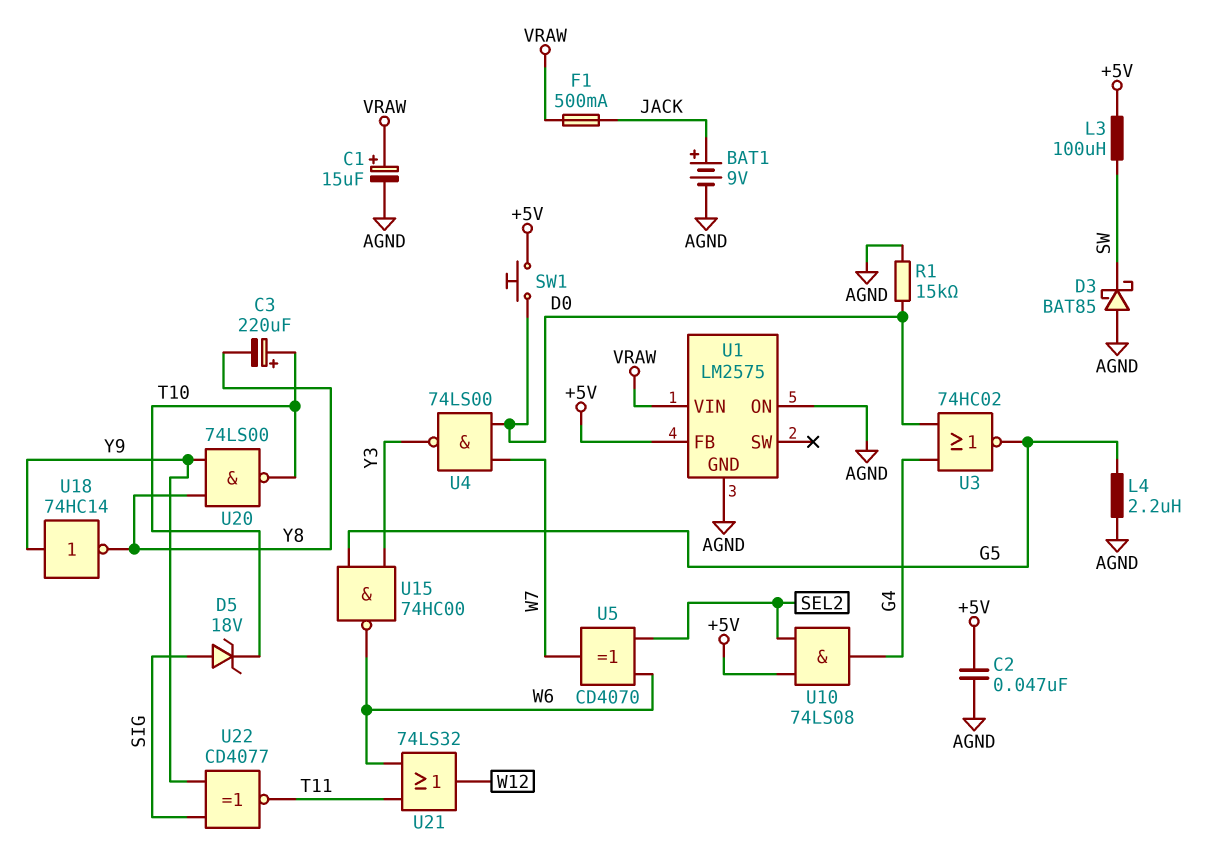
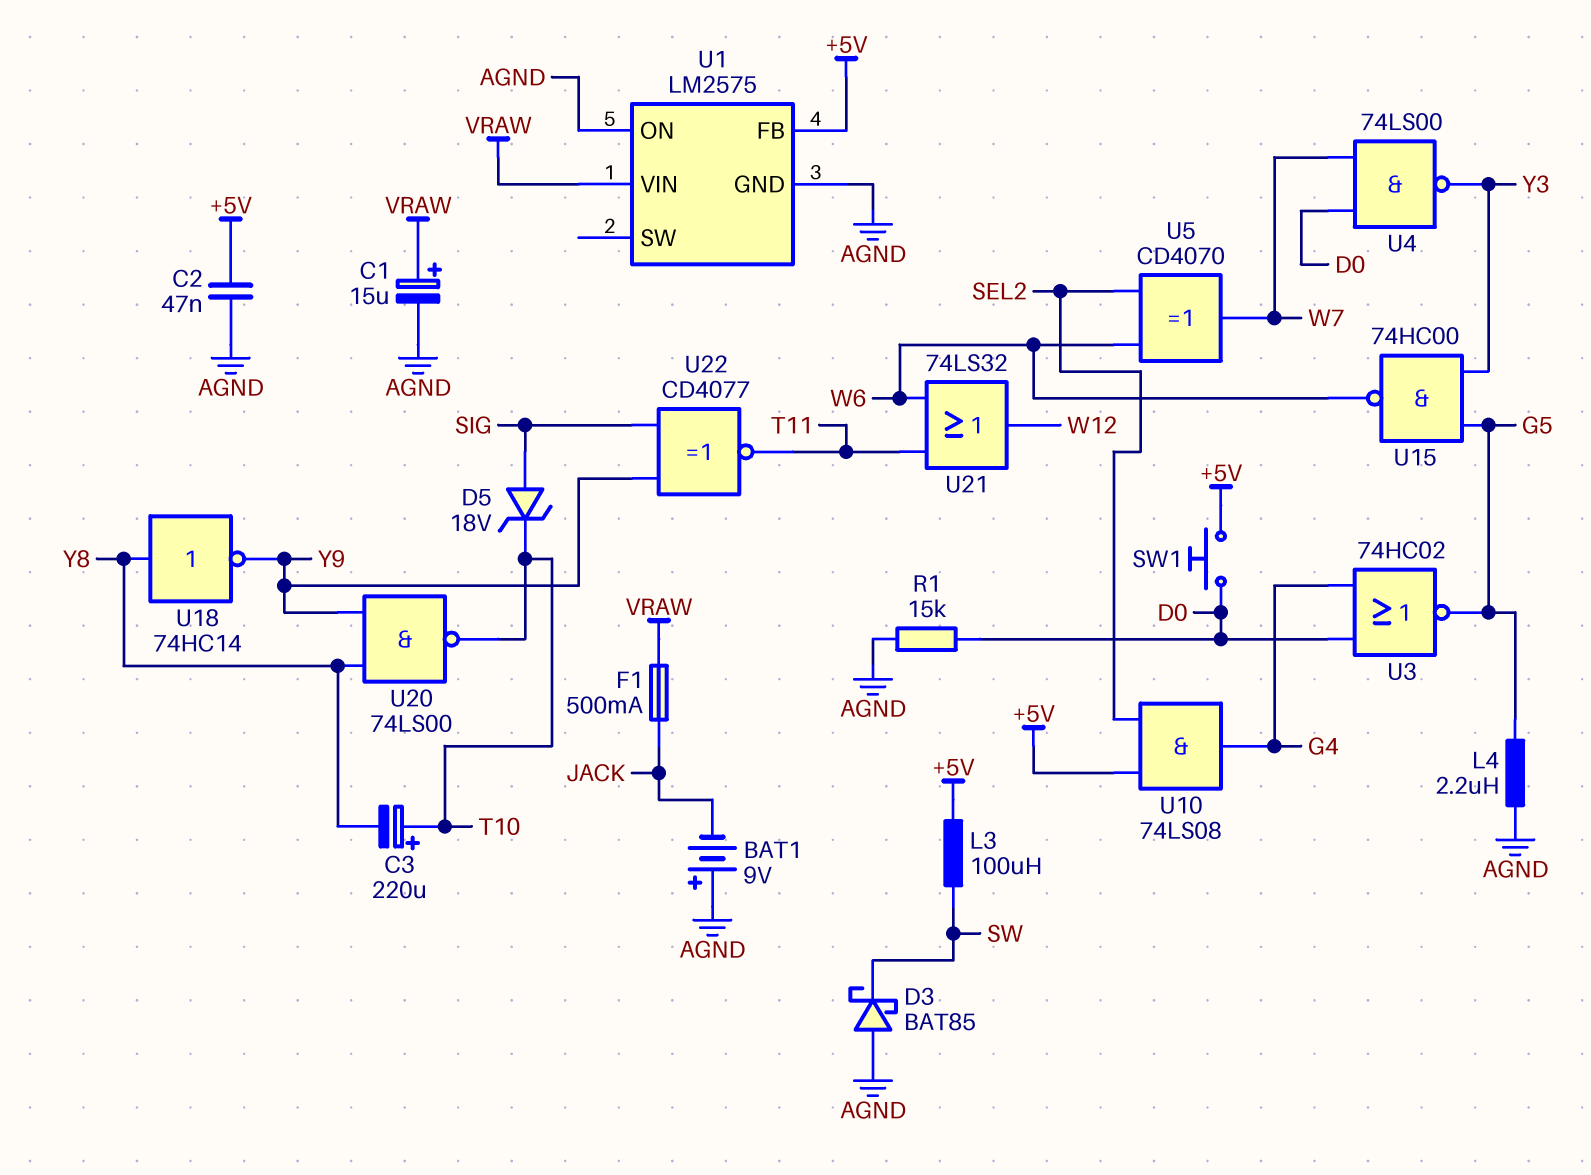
BAT1: 9V (plus JACK, minus AGND) -> 9V (plus AGND, minus JACK)
U18: NOT 74HC14 (in Y9, out Y8) -> NOT 74HC14 (in Y8, out Y9)

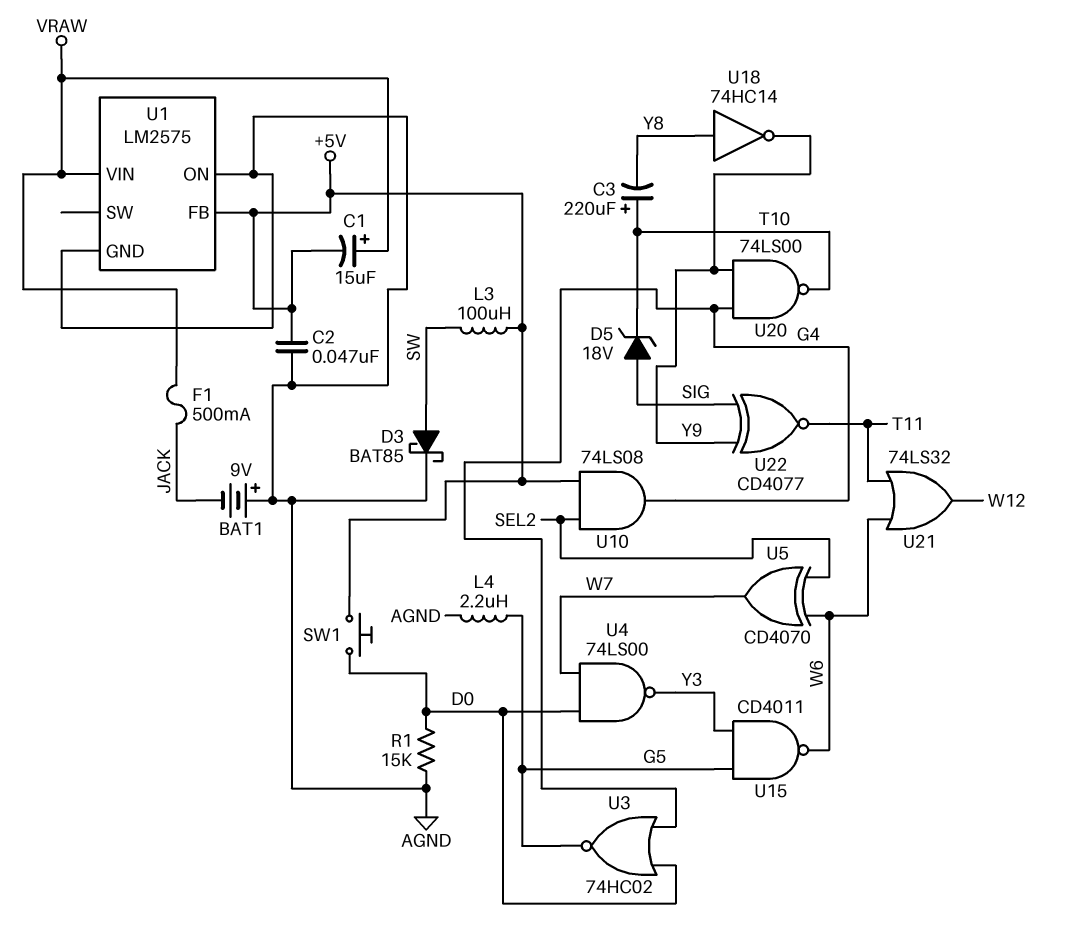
C1: 15uF (plus VRAW, minus AGND) -> 15uF (plus VRAW, minus +5V)
D3: schottky BAT85 (A AGND, K SW) -> schottky BAT85 (A SW, K AGND)
U15: NAND 74HC00 (in G5, in Y3, out W6) -> NAND CD4011 (in G5, in Y3, out W6)
U20: NAND 74LS00 (in Y8, in Y9, out T10) -> NAND 74LS00 (in G4, in Y9, out T10)

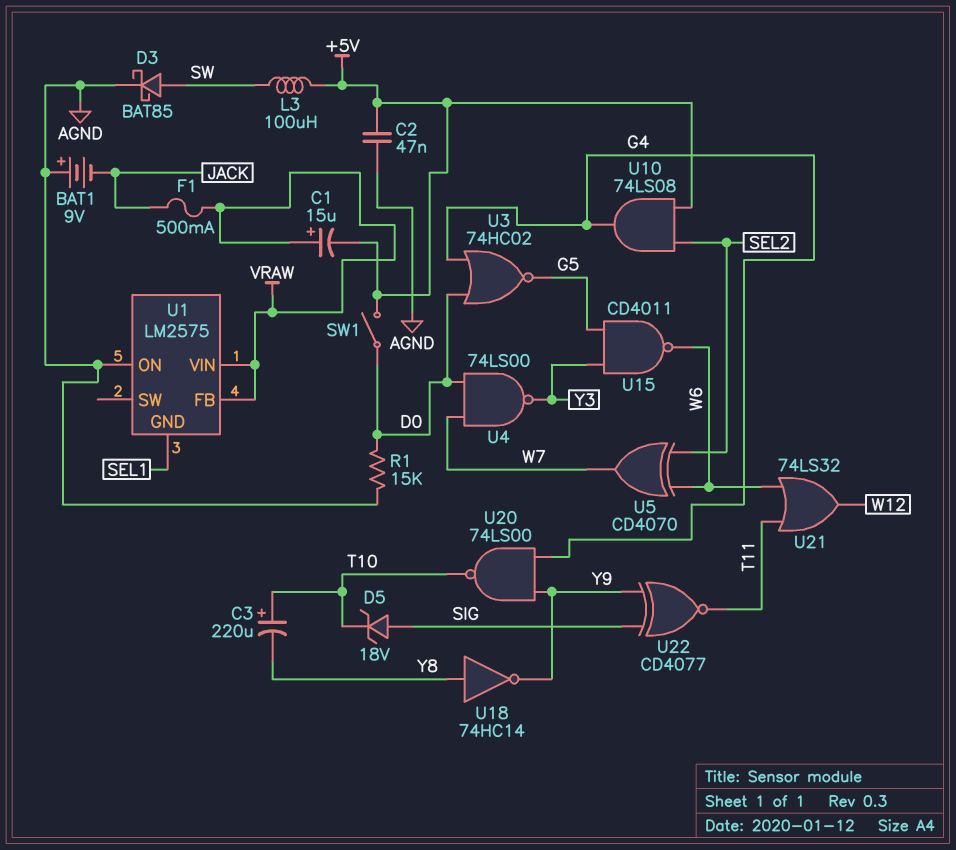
L4: 2.2uH (AGND, G5) -> none
SW1: button (+5V, D0) -> switch (+5V, D0)
U1 pin FB: +5V -> VRAW
U1 pin GND: AGND -> SEL1

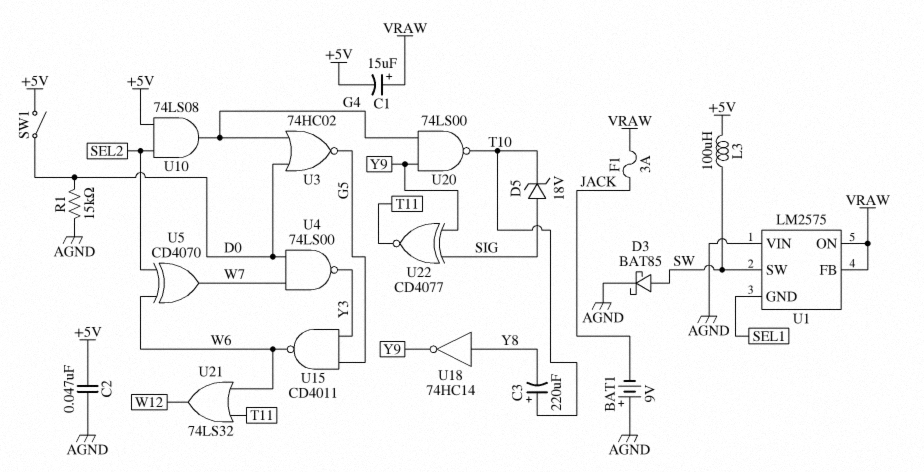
F1: 500mA (JACK, VRAW) -> 3A (JACK, VRAW)
U1 pin ON: AGND -> VRAW
U1 pin SW: none -> SW
U1 pin VIN: VRAW -> AGND

